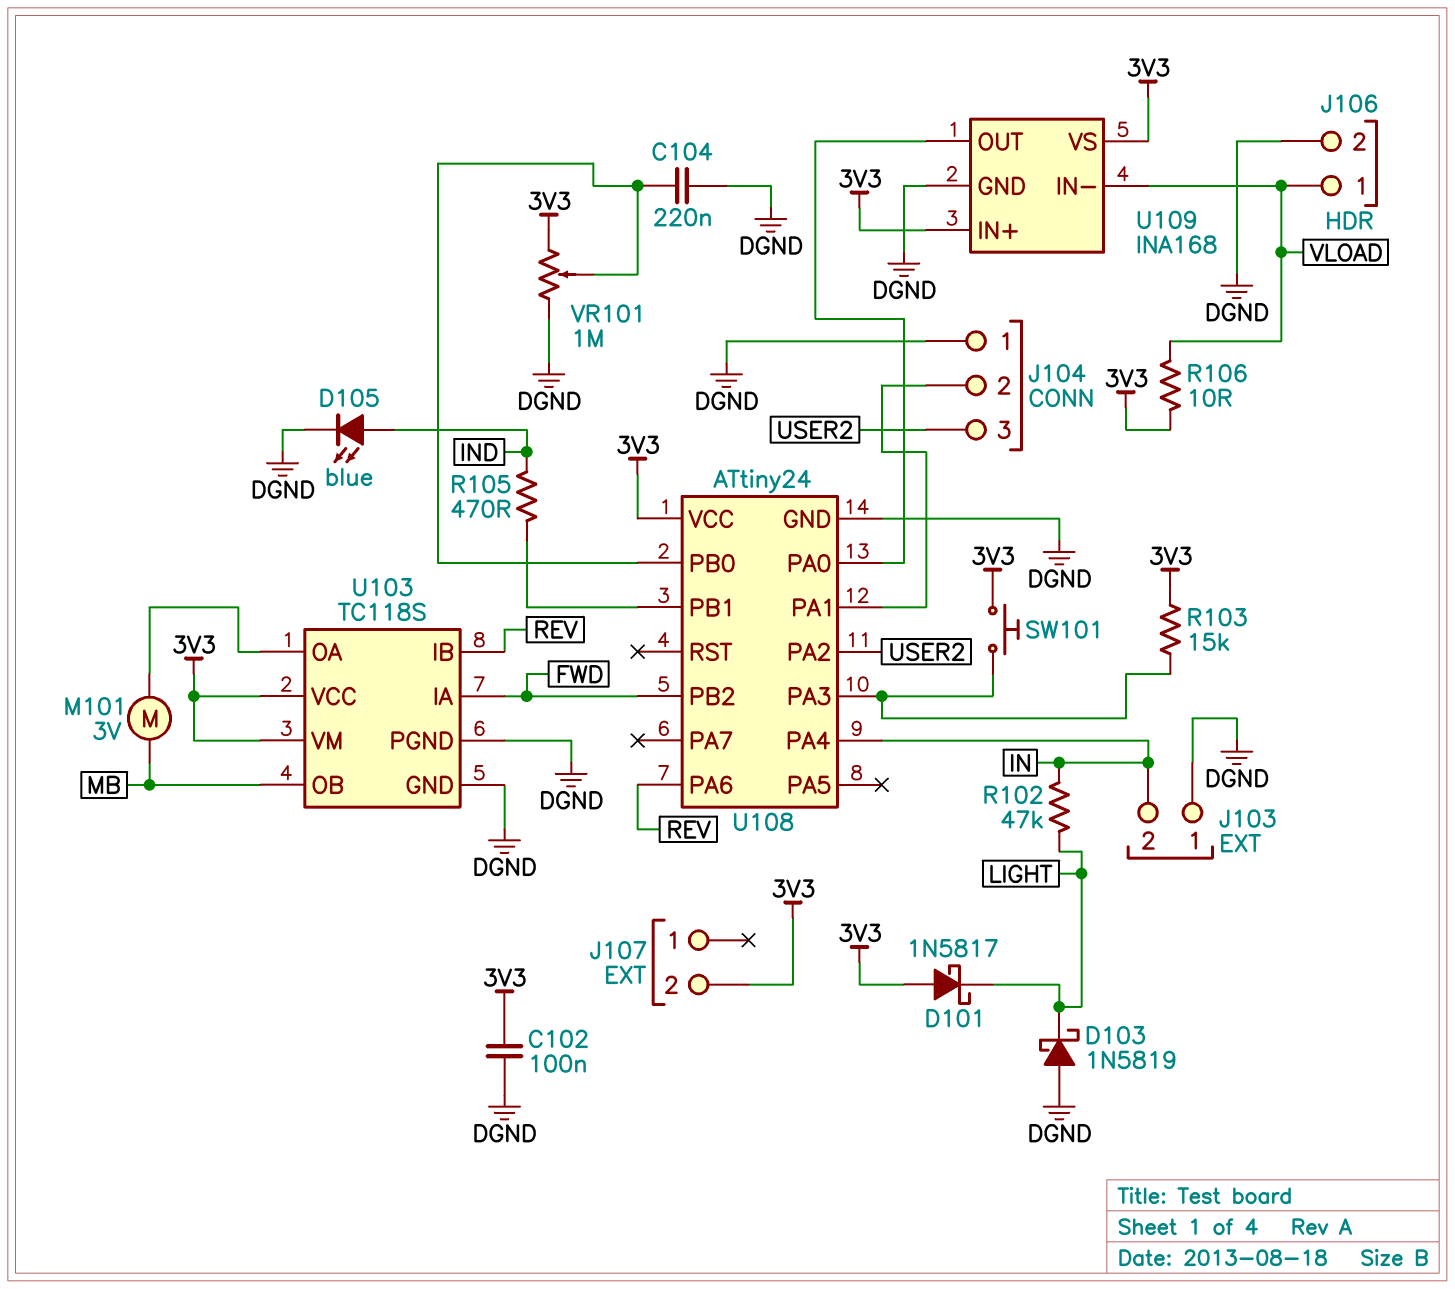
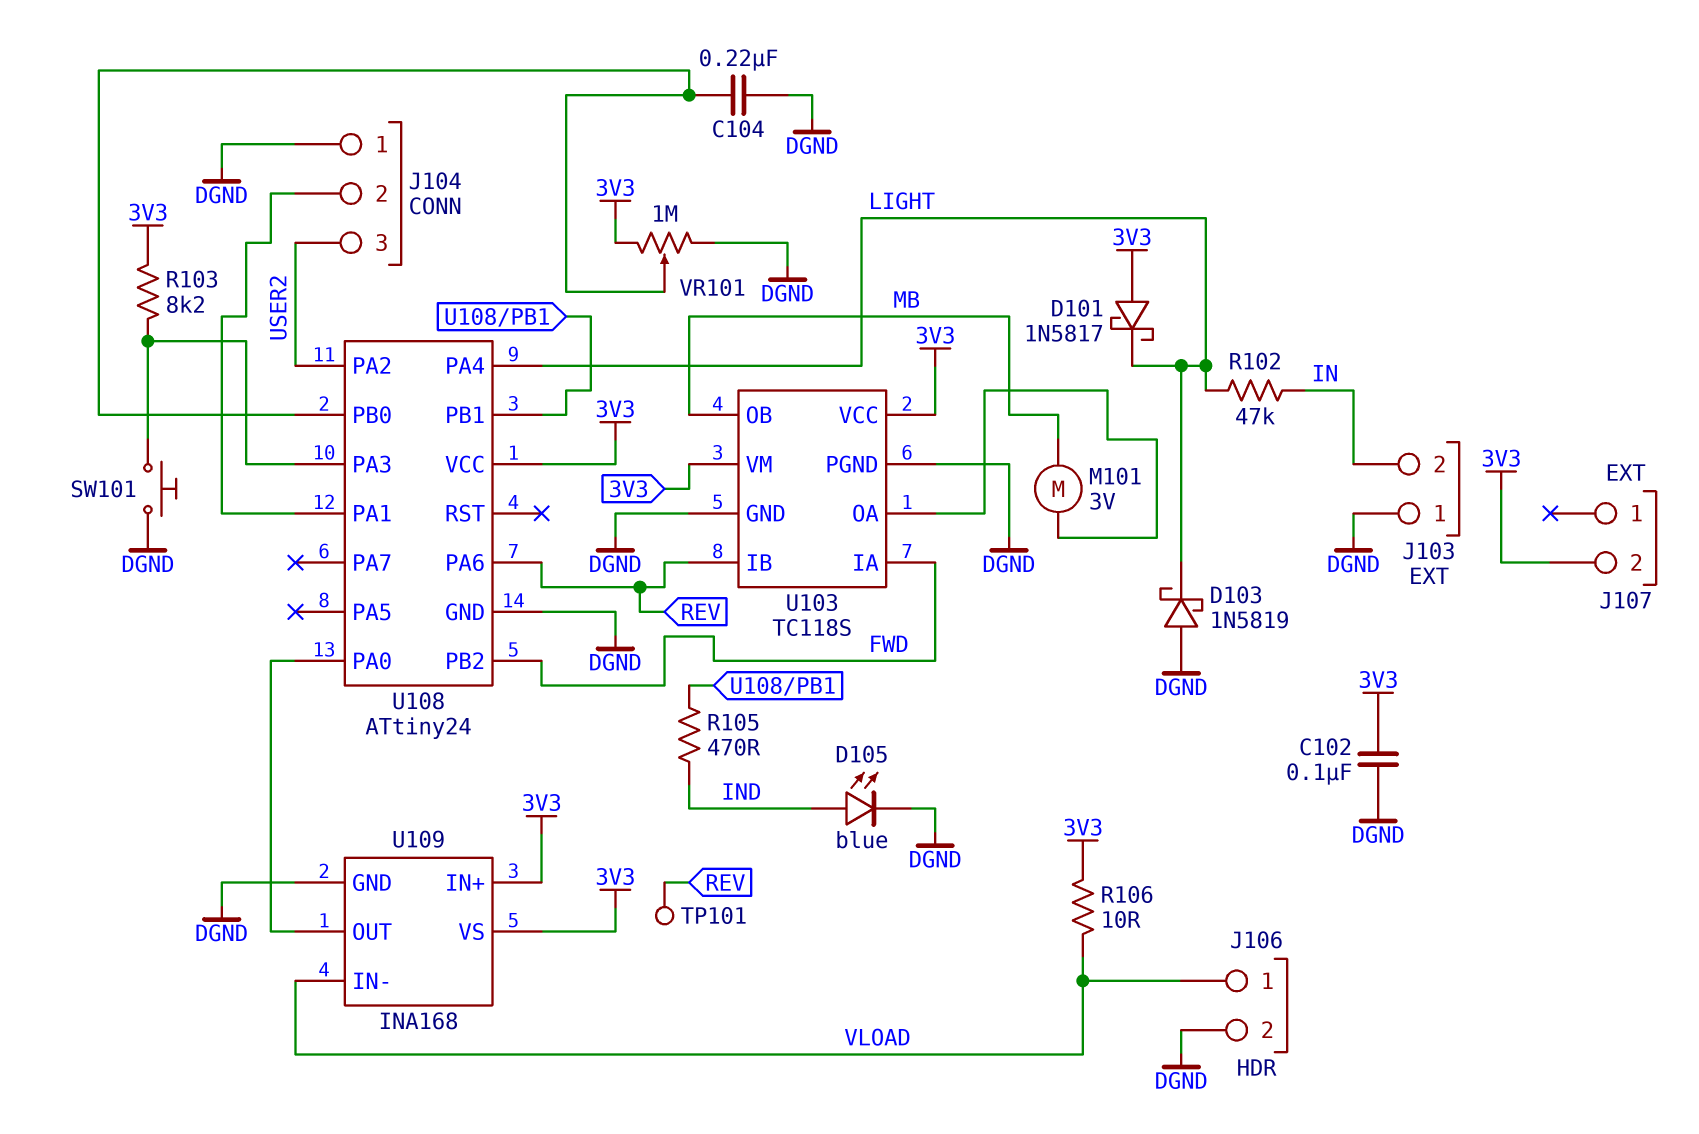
R103: 15k (3V3, U108/PA3) -> 8.2k (3V3, U108/PA3)
SW101: button (3V3, U108/PA3) -> button (DGND, U108/PA3)
TP101: none -> test point (REV)
U108 pin PA4: IN -> LIGHT

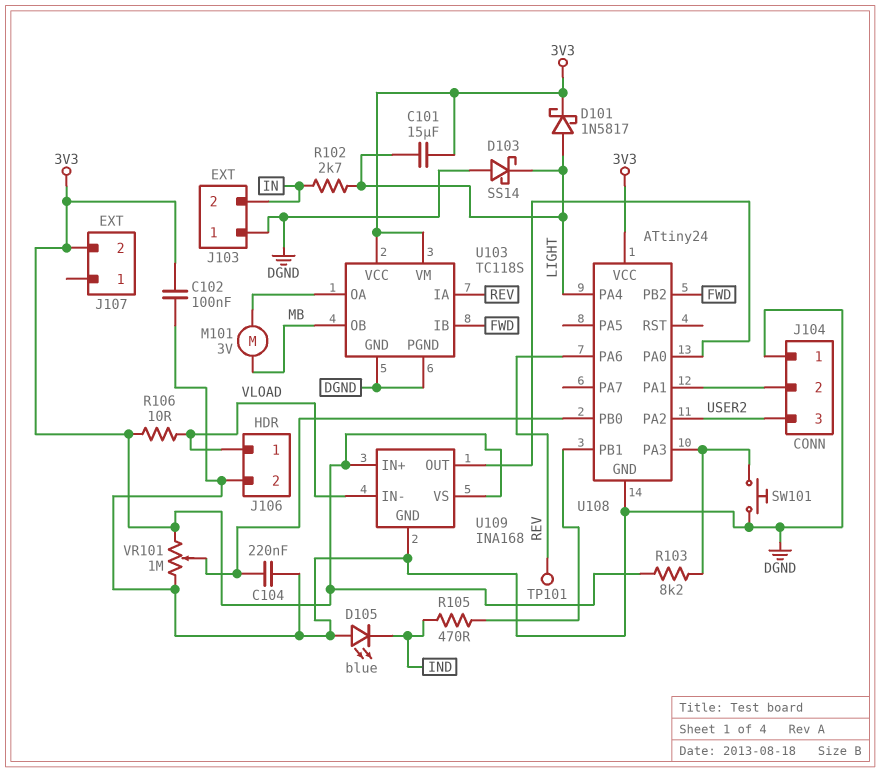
C101: none -> 15uF (3V3, LIGHT)
D101: schottky 1N5817 (A 3V3, K LIGHT) -> schottky 1N5817 (A LIGHT, K 3V3)
D103: schottky 1N5819 (A DGND, K LIGHT) -> schottky SS14 (A DGND, K LIGHT)
D105: LED blue (A IND, K DGND) -> LED blue (A DGND, K IND)
R102: 47k (IN, LIGHT) -> 2.7k (IN, LIGHT)
U103 pin IA: FWD -> REV
U103 pin IB: REV -> FWD

